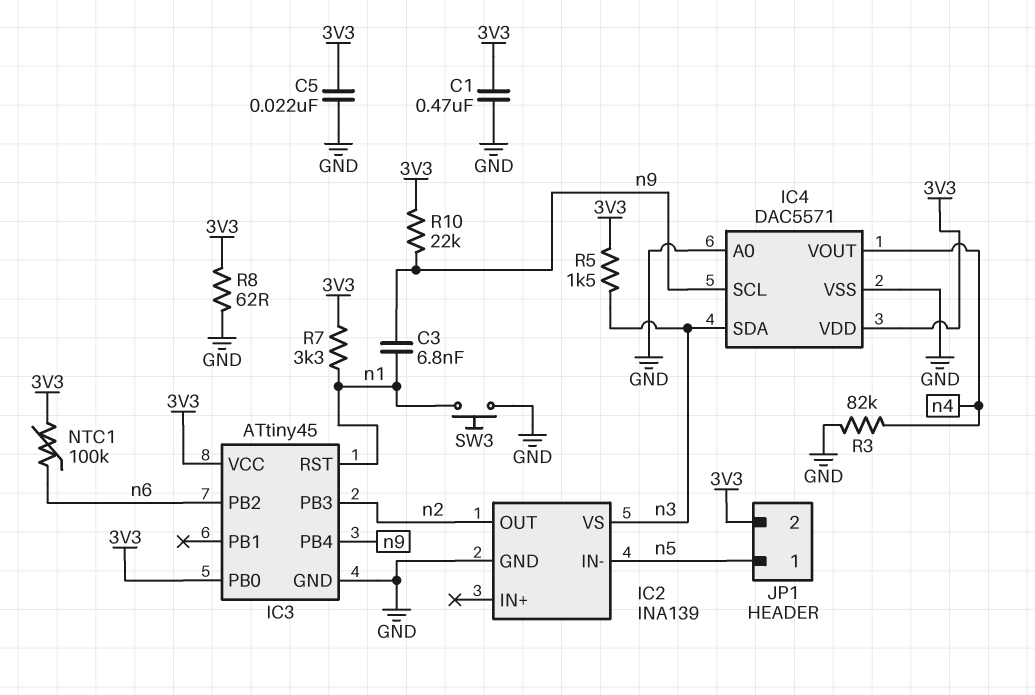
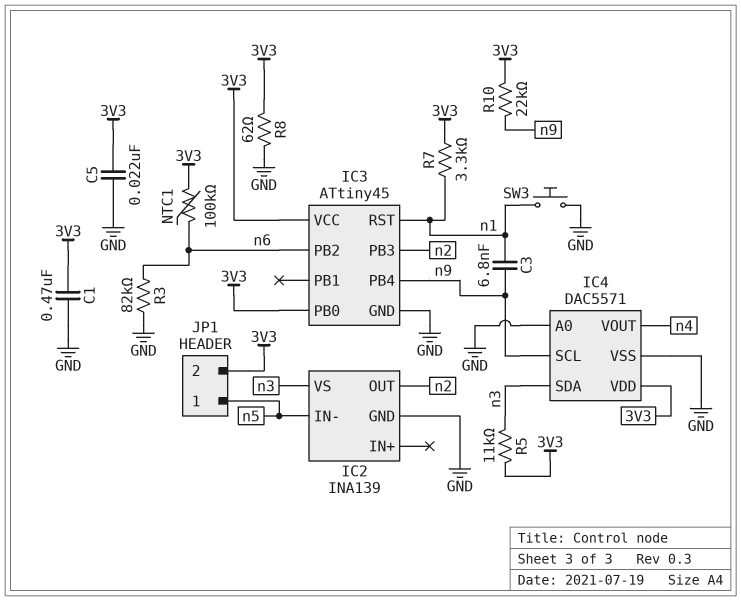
R3: 82k (GND, n4) -> 82k (GND, n6)
R5: 1.5k (3V3, n3) -> 11k (3V3, n3)

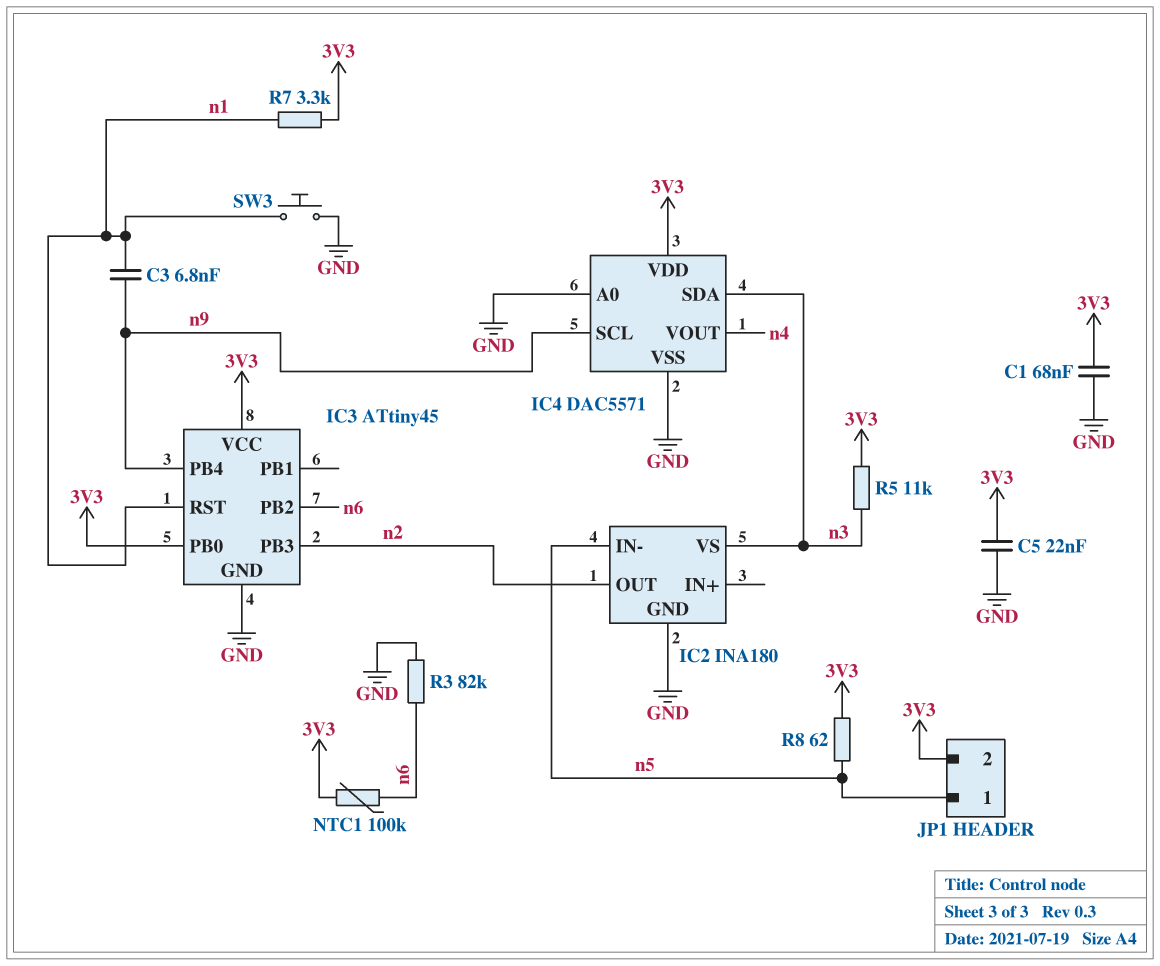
C1: 470nF (3V3, GND) -> 68nF (3V3, GND)
IC2: INA139 -> INA180
R8: 62 (3V3, GND) -> 62 (3V3, n5)
R10: 22k (3V3, n9) -> none

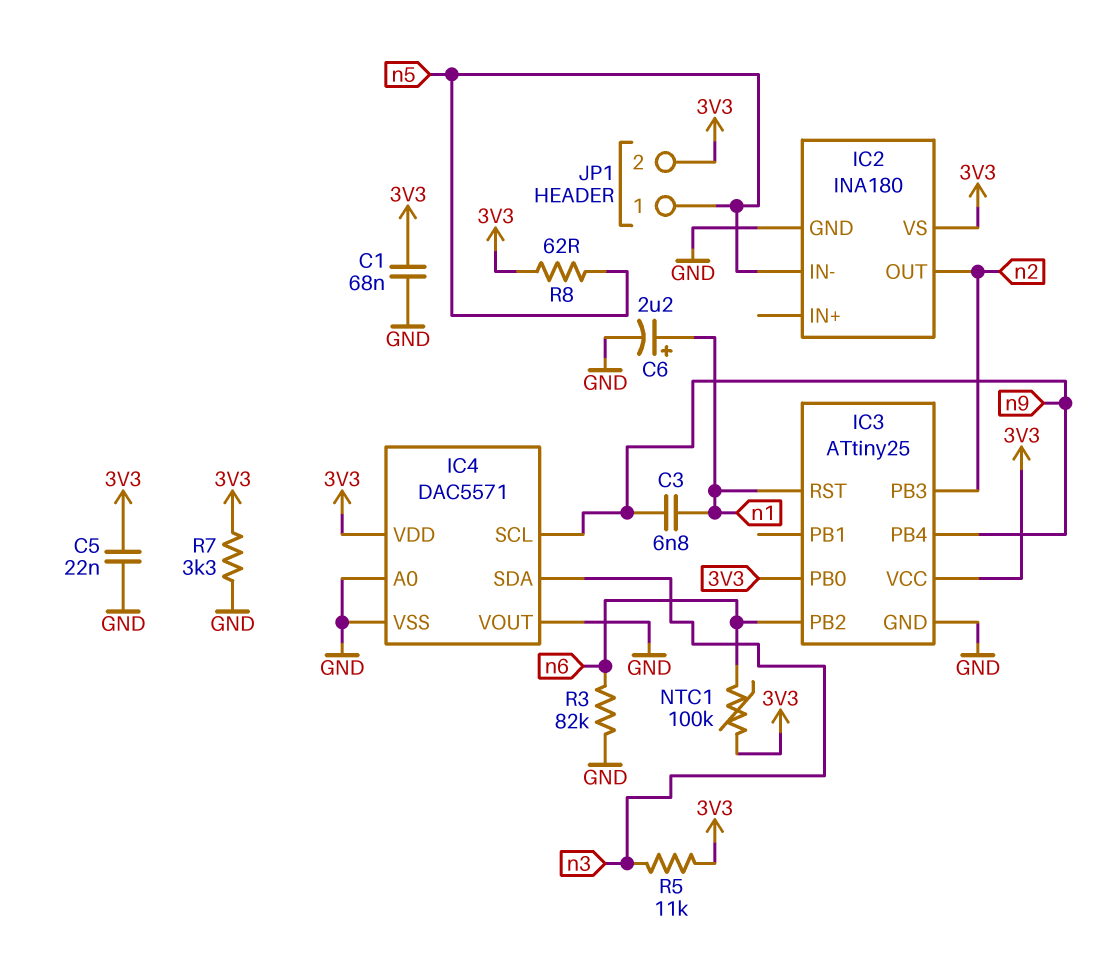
C6: none -> 2.2uF (plus n1, minus GND)
IC2 pin VS: n3 -> 3V3
IC3: ATtiny45 -> ATtiny25
IC4 pin VOUT: n4 -> GND
R7: 3.3k (3V3, n1) -> 3.3k (3V3, GND)
SW3: button (GND, n1) -> none

